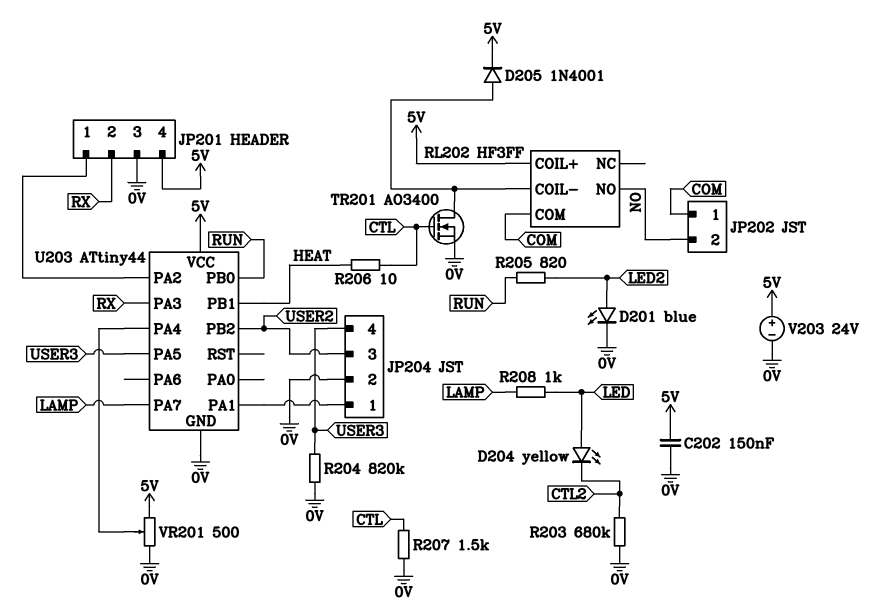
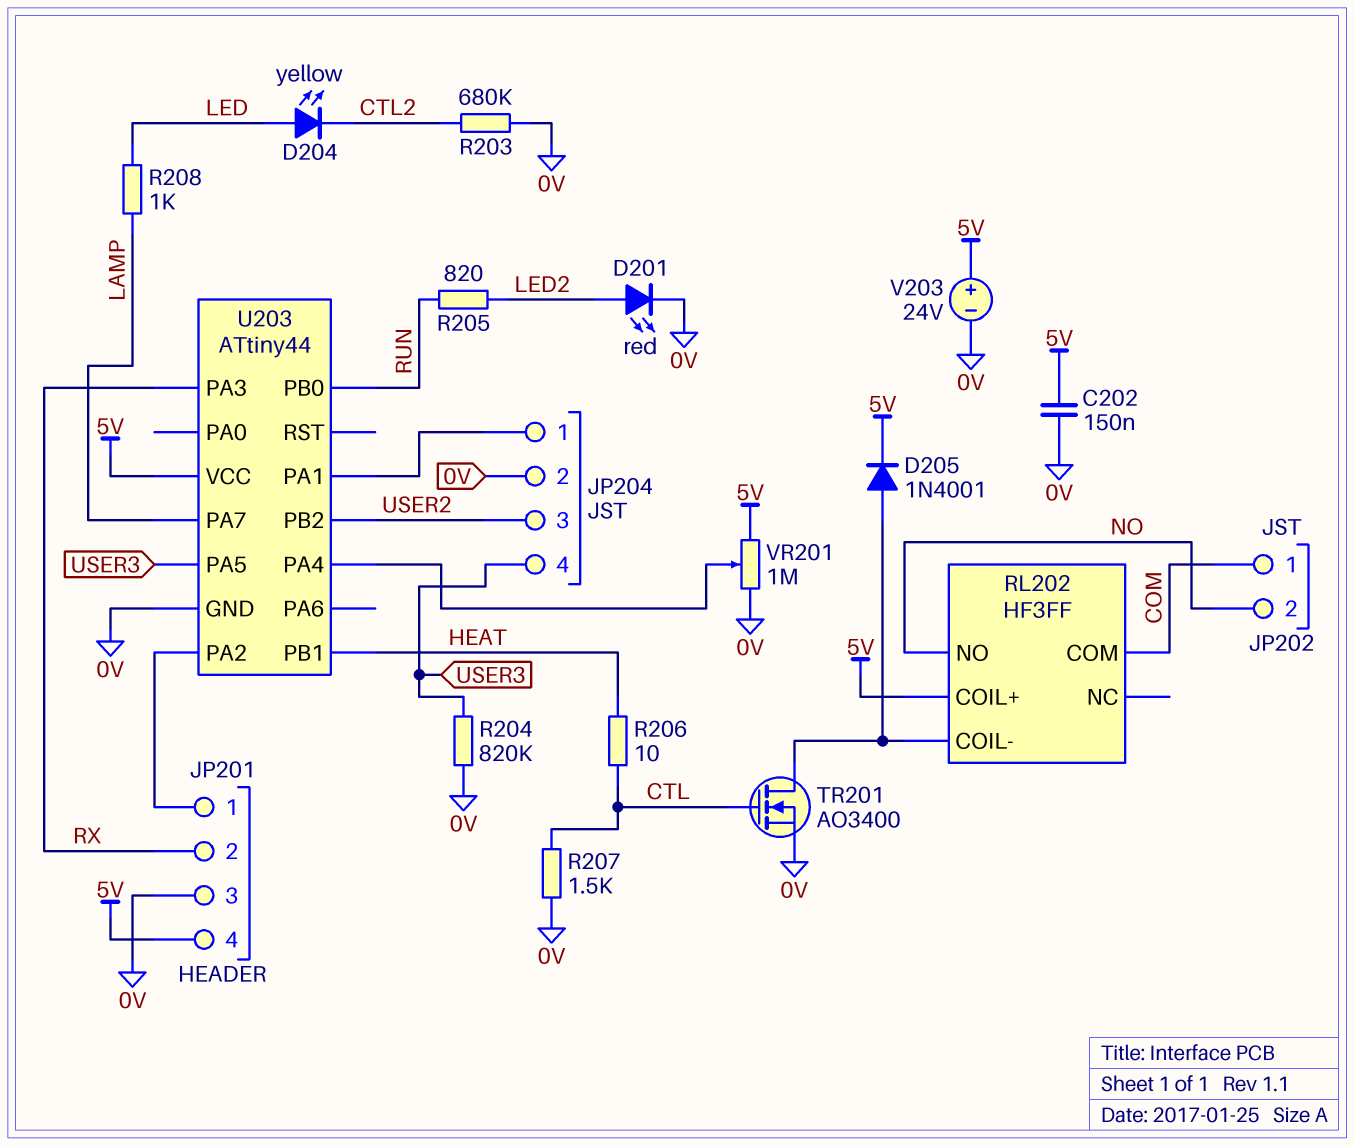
D201: LED blue (A LED2, K 0V) -> LED red (A LED2, K 0V)
VR201: 500 (0V, 5V, wiper U203/PA4) -> 1M (0V, 5V, wiper U203/PA4)

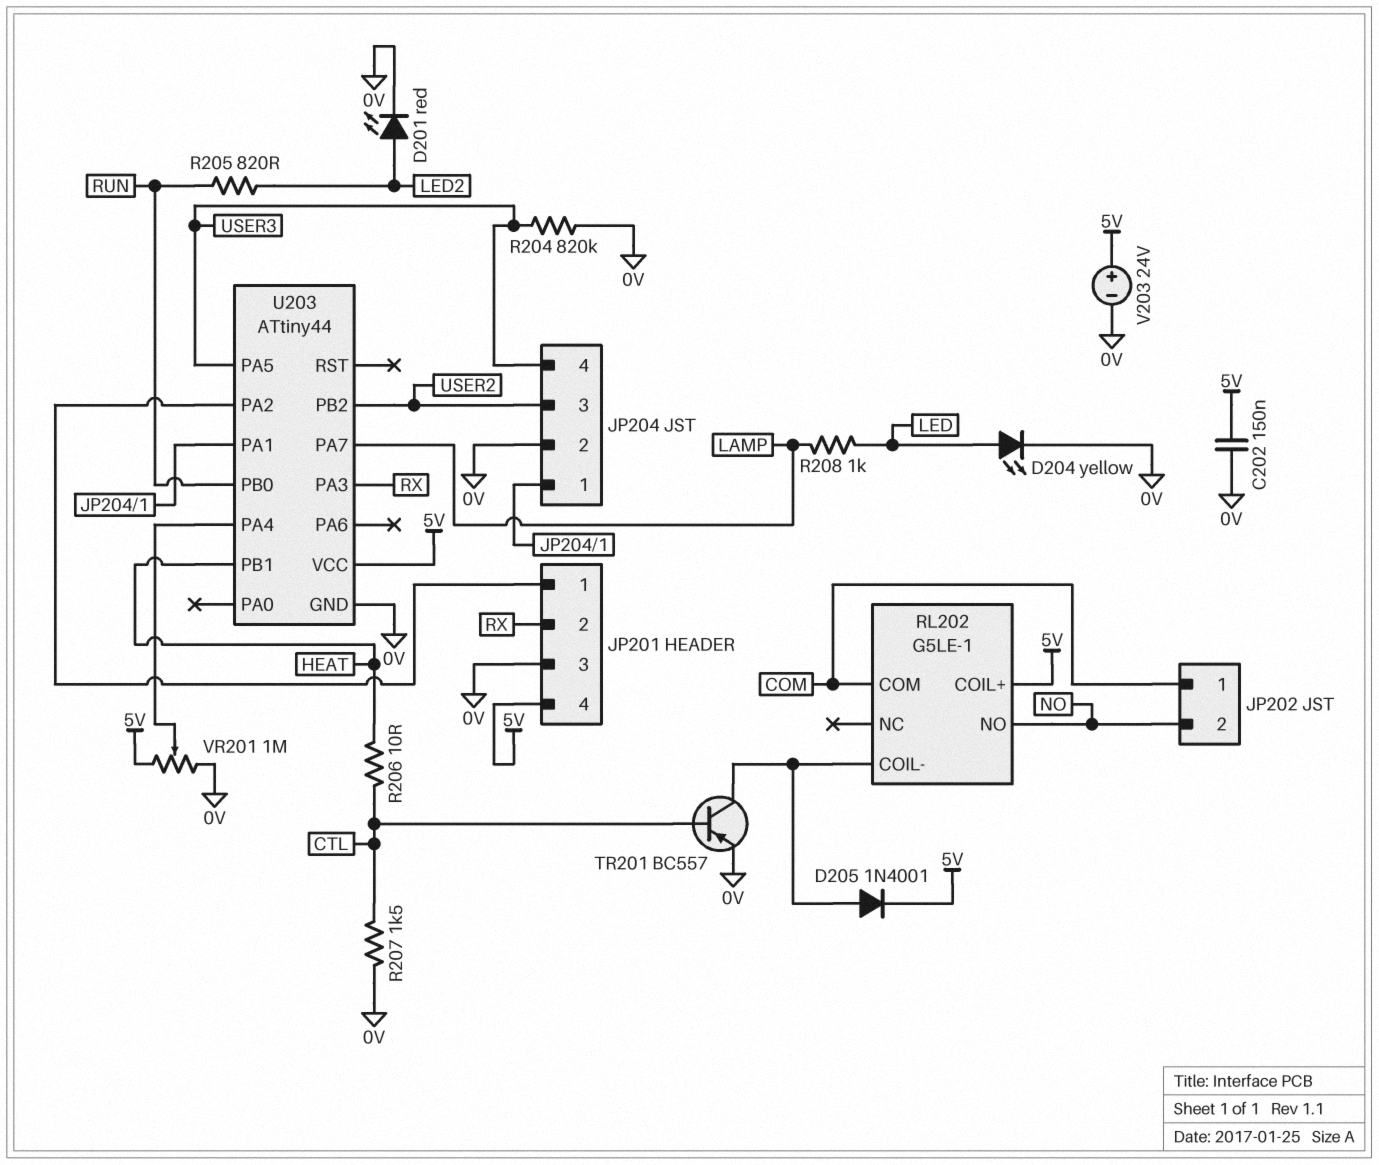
D204: LED yellow (A LED, K CTL2) -> LED yellow (A LED, K 0V)
R203: 680k (0V, CTL2) -> none
RL202: HF3FF -> G5LE-1
TR201: NMOS AO3400 (G CTL, D RL202/COIL-, S 0V) -> PNP BC557 (B CTL, C RL202/COIL-, E 0V)

